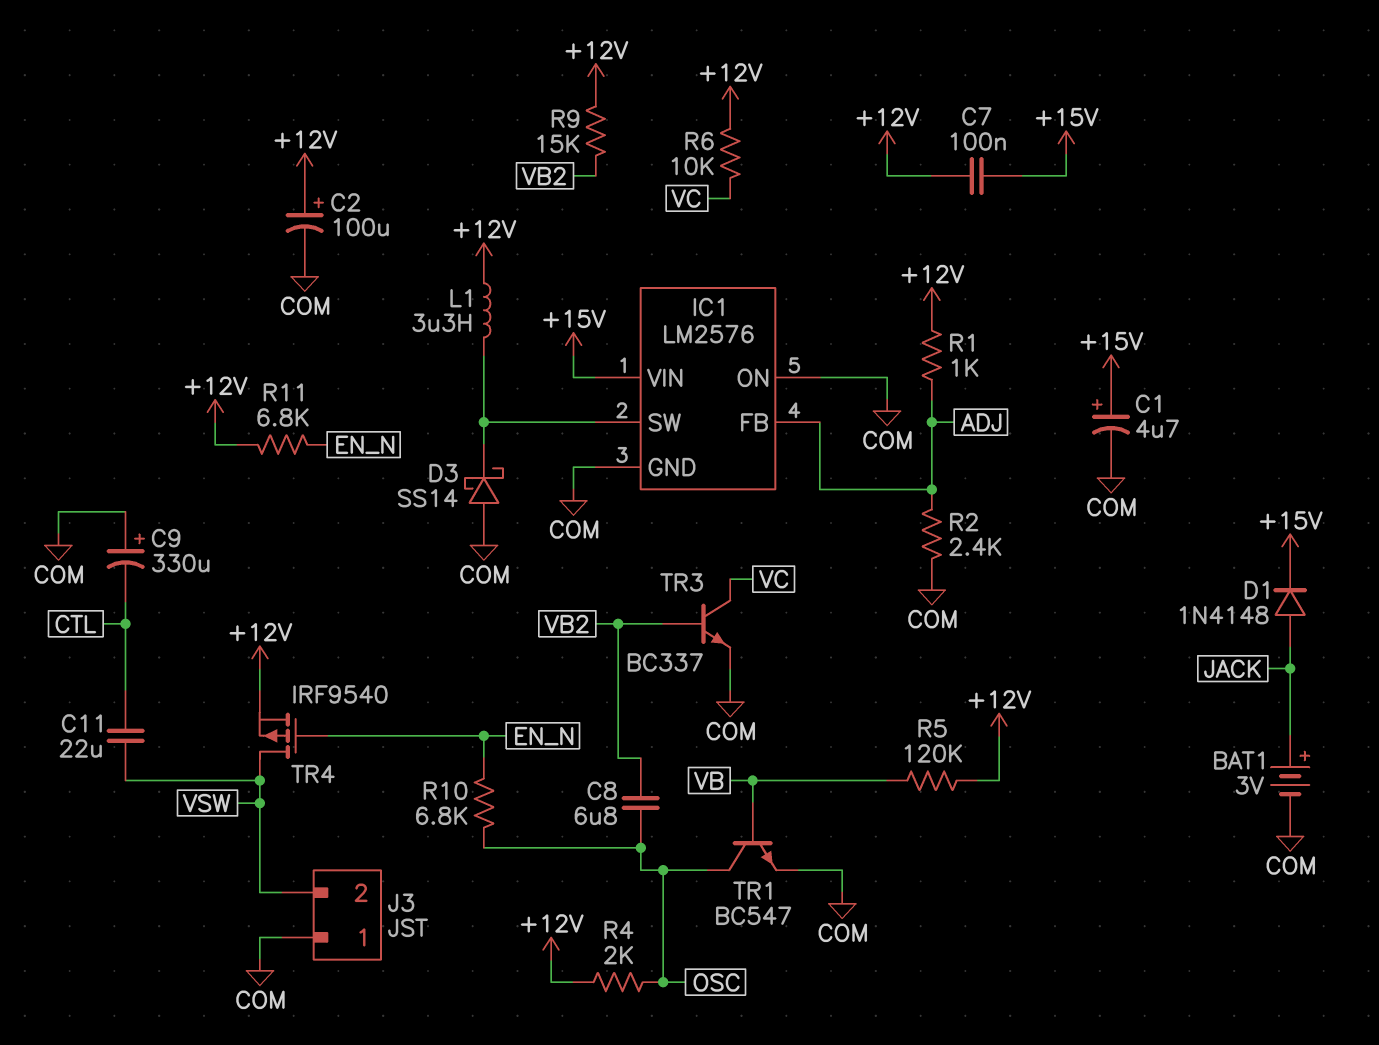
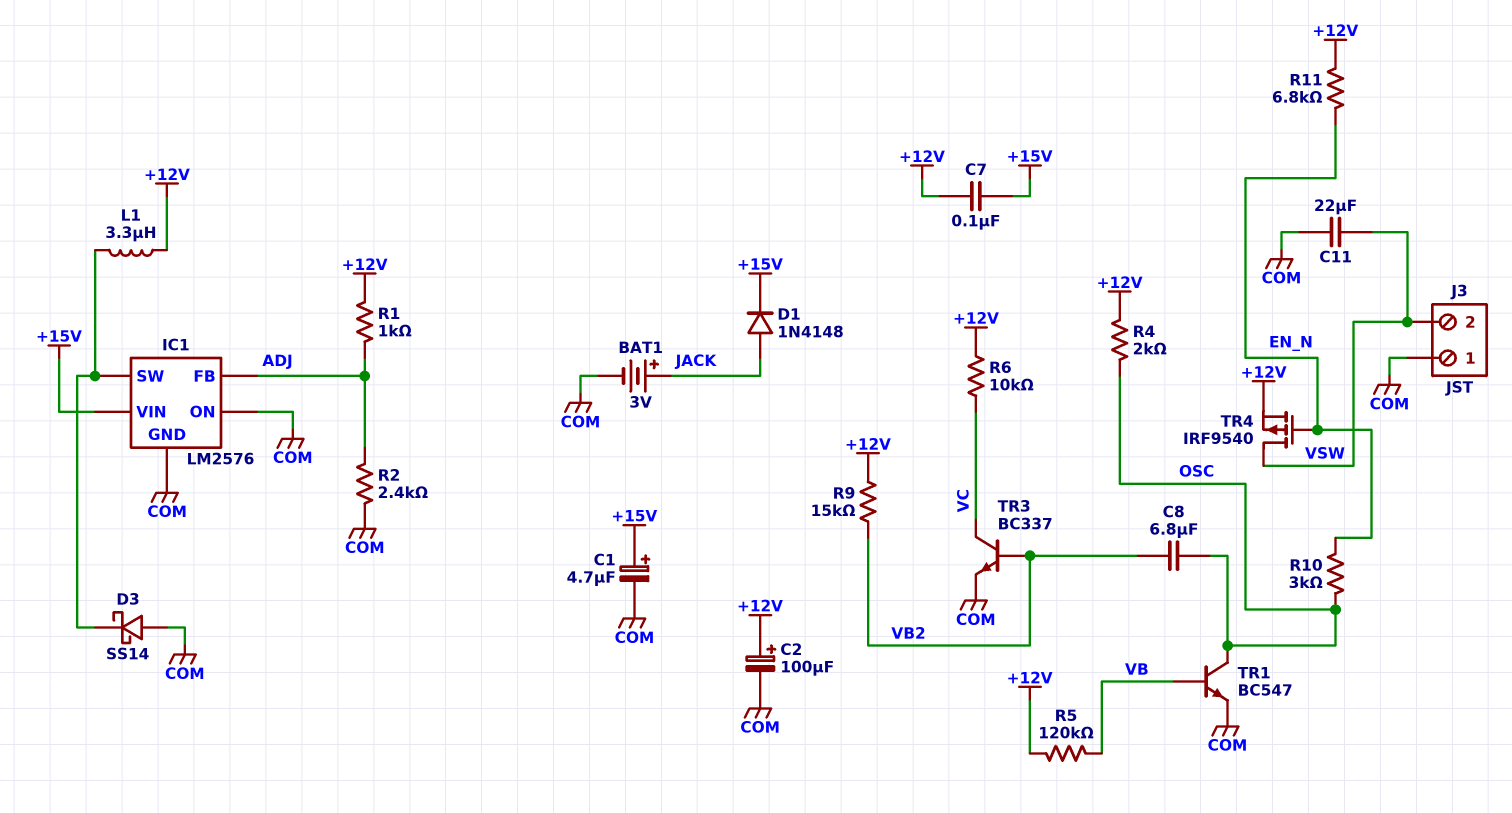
C9: 330uF (plus COM, minus CTL) -> none
C11: 22uF (CTL, VSW) -> 22uF (COM, VSW)
R10: 6.8k (EN_N, OSC) -> 3k (EN_N, OSC)

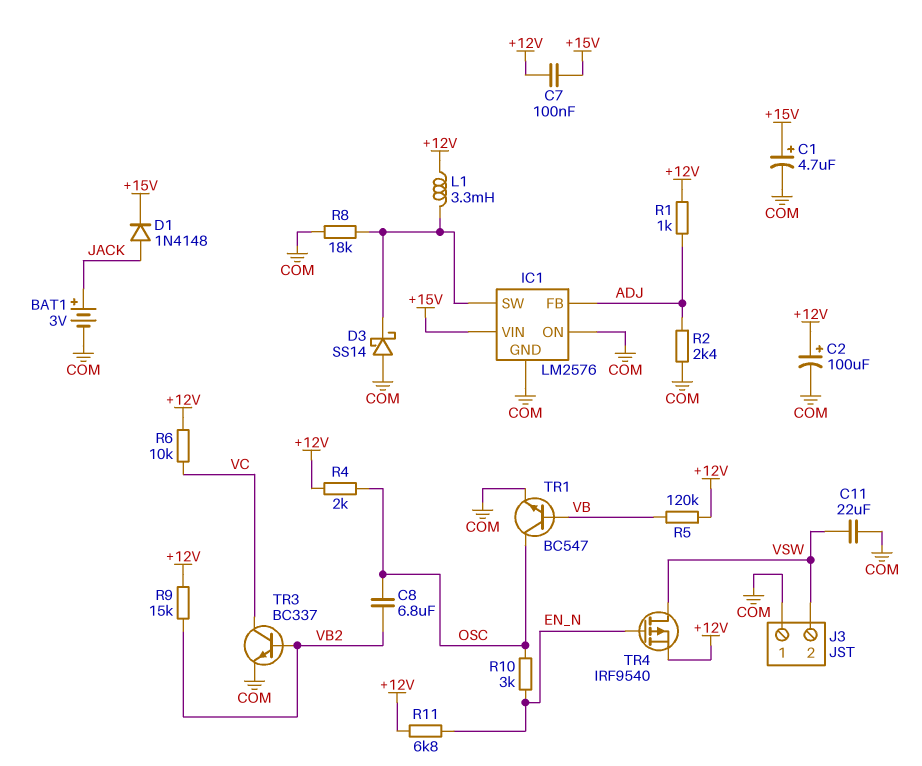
L1: 3.3uH (+12V, IC1/SW) -> 3.3mH (+12V, IC1/SW)
R8: none -> 18k (COM, IC1/SW)

